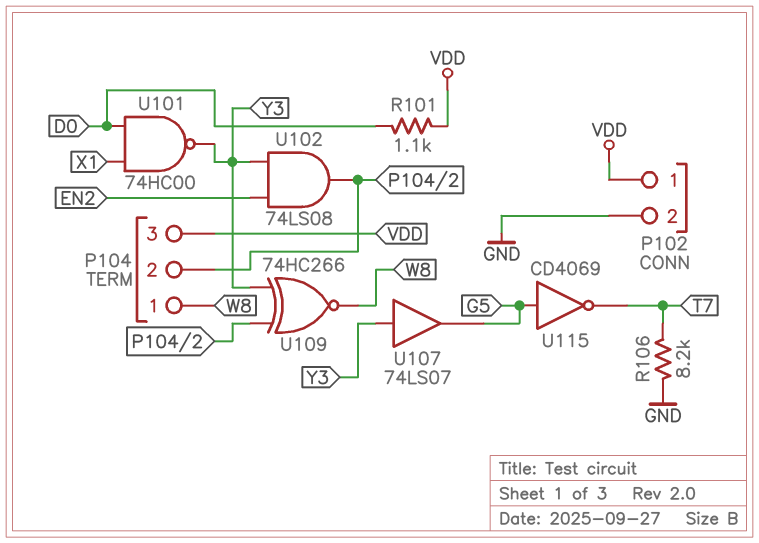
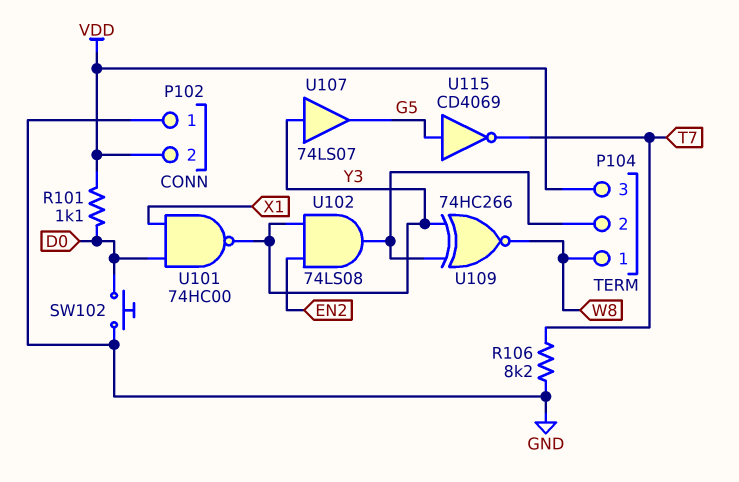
P102 pin 1: VDD -> GND
P102 pin 2: GND -> VDD
SW102: none -> button (D0, GND)

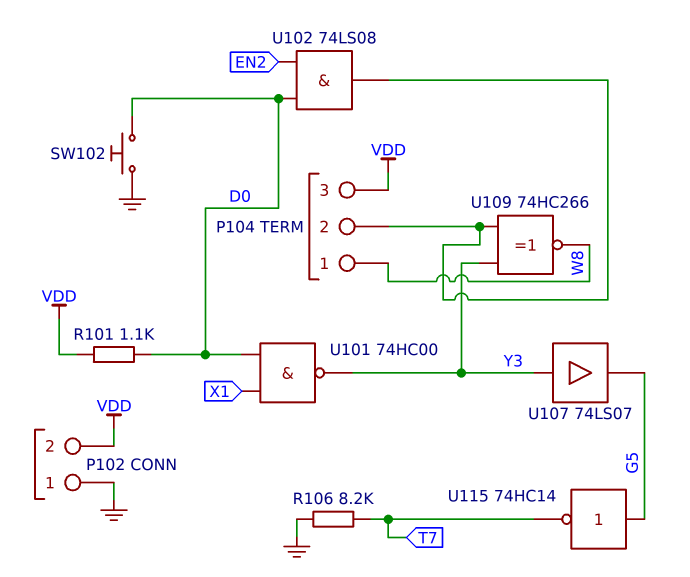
U102: AND 74LS08 (in EN2, in Y3, out P104/2) -> AND 74LS08 (in D0, in EN2, out P104/2)
U115: NOT CD4069 (in G5, out T7) -> NOT 74HC14 (in G5, out T7)

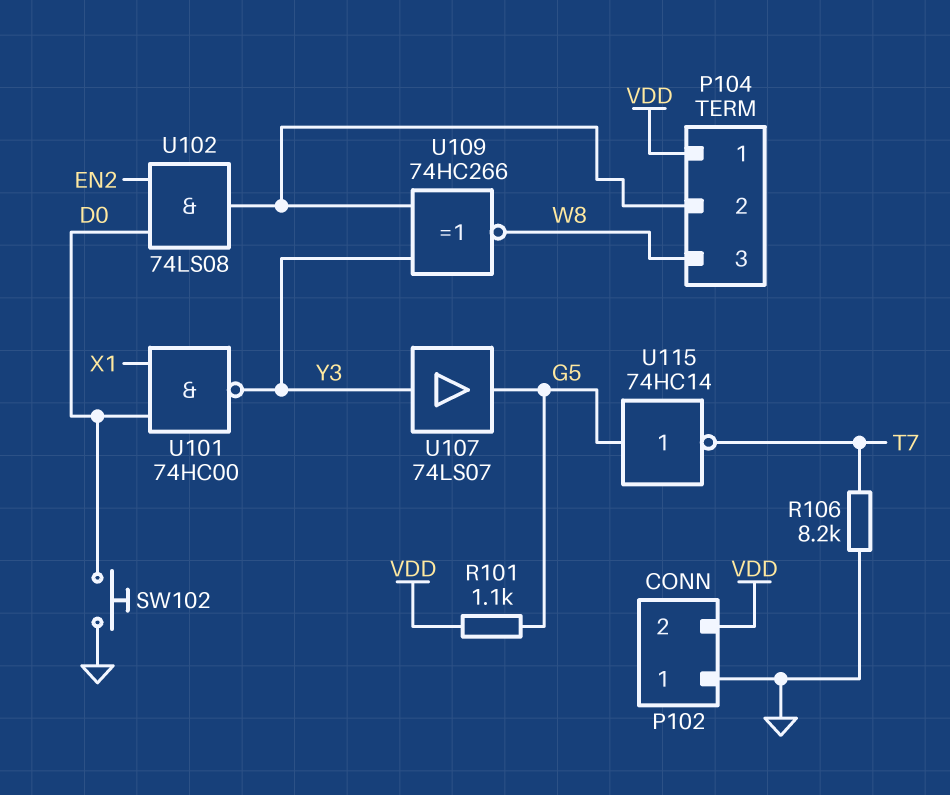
P104 pin 1: W8 -> VDD
P104 pin 3: VDD -> W8
R101: 1.1k (D0, VDD) -> 1.1k (G5, VDD)

